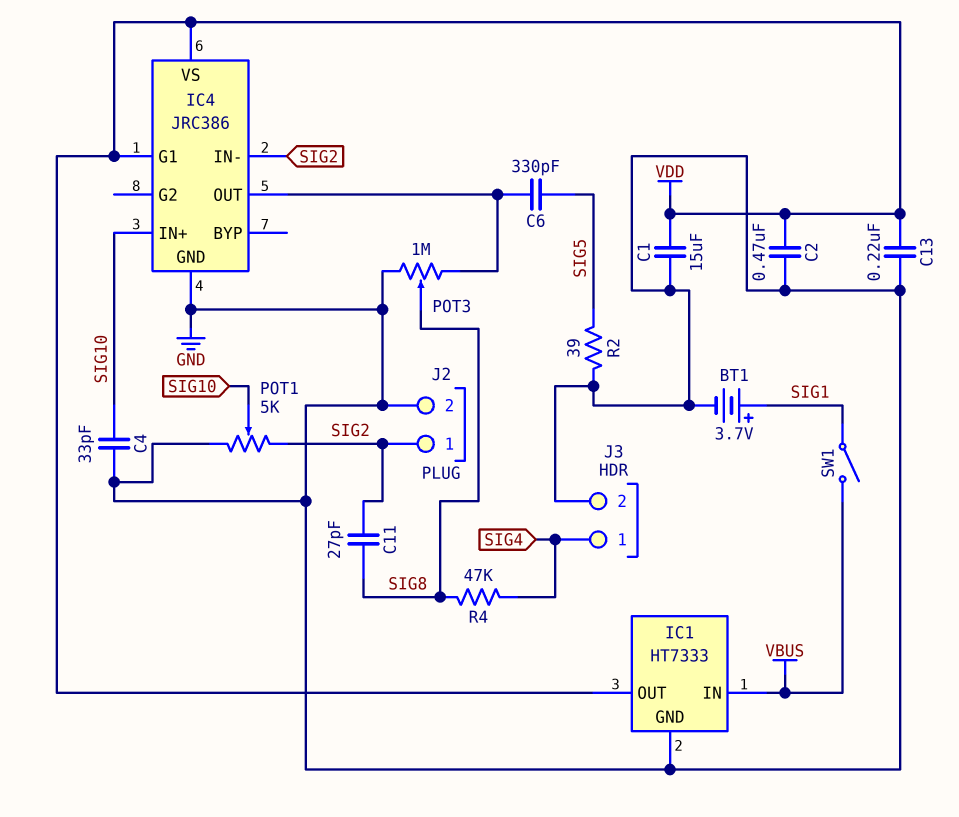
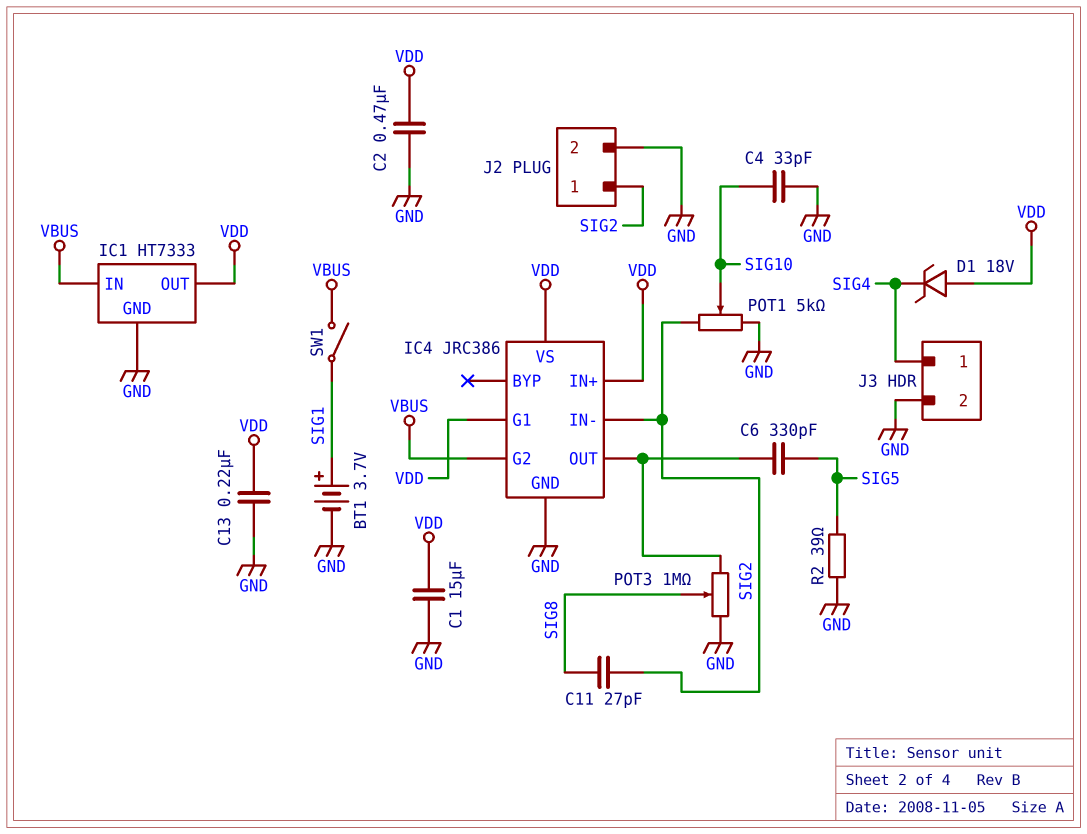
D1: none -> zener 18V (A VDD, K SIG4)
IC4 pin G2: none -> VBUS
IC4 pin IN+: SIG10 -> VDD
R4: 47k (SIG4, SIG8) -> none

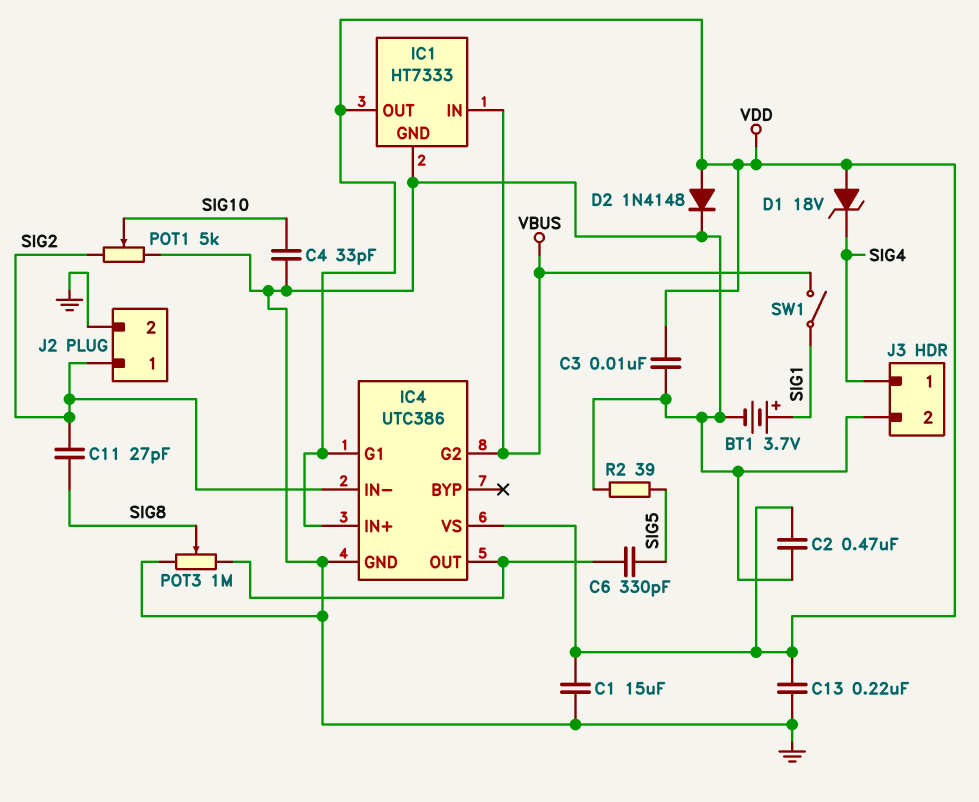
C3: none -> 10nF (GND, VDD)
D2: none -> diode 1N4148 (A VDD, K GND)
IC4: JRC386 -> UTC386

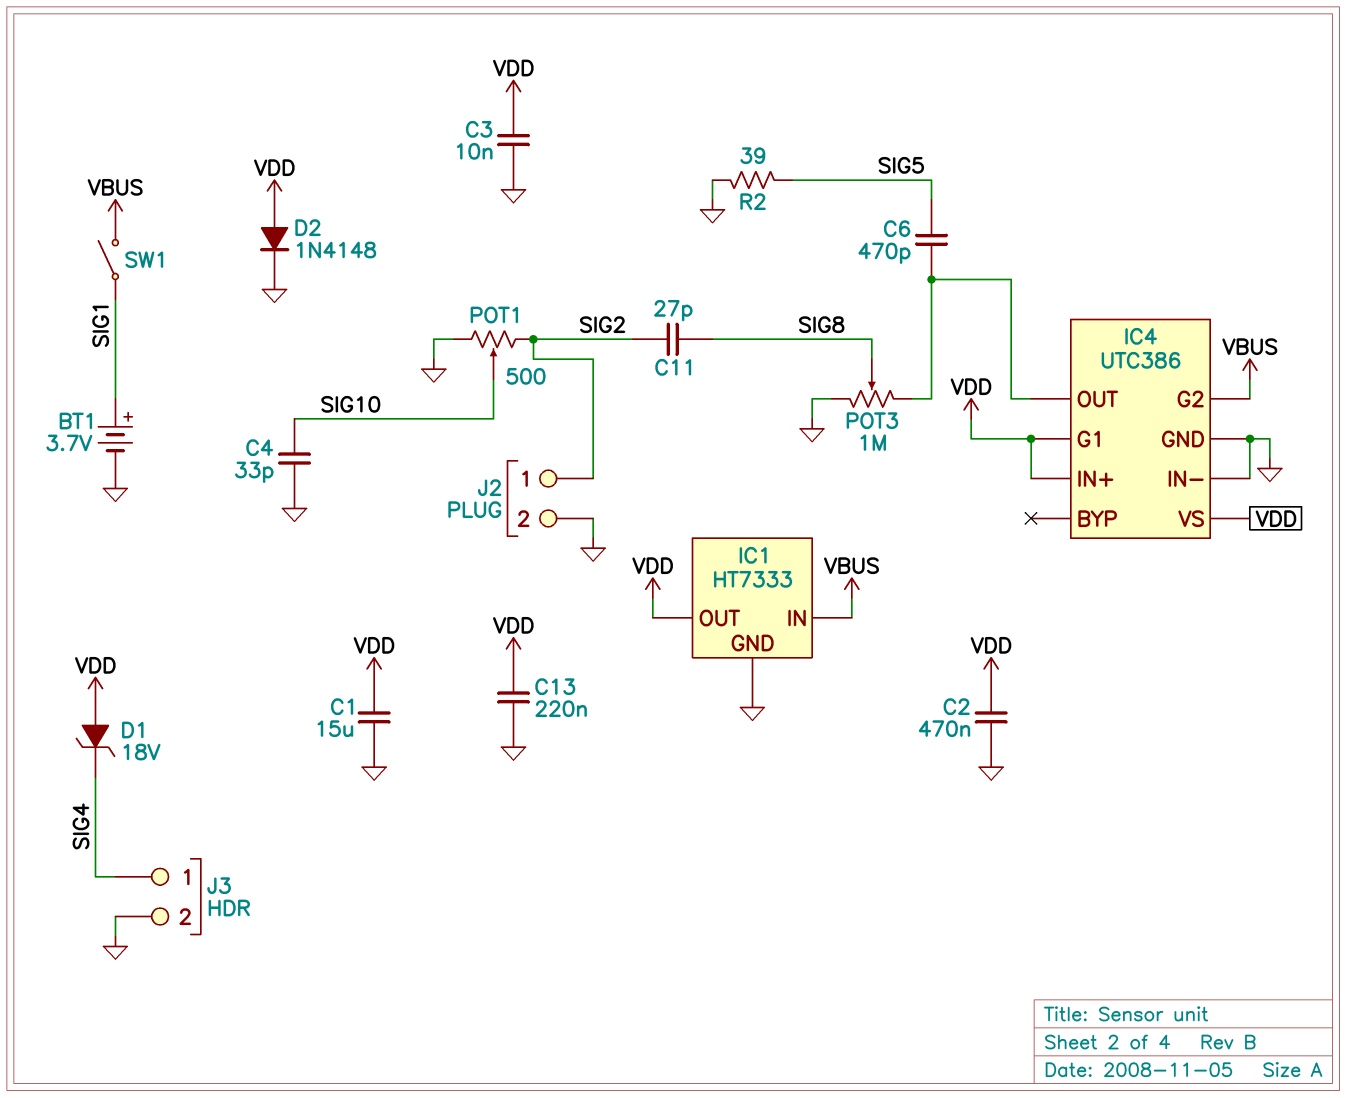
C6: 330pF (IC4/OUT, SIG5) -> 470pF (IC4/OUT, SIG5)
IC4 pin IN-: SIG2 -> GND
POT1: 5k (GND, SIG2, wiper SIG10) -> 500 (GND, SIG2, wiper SIG10)

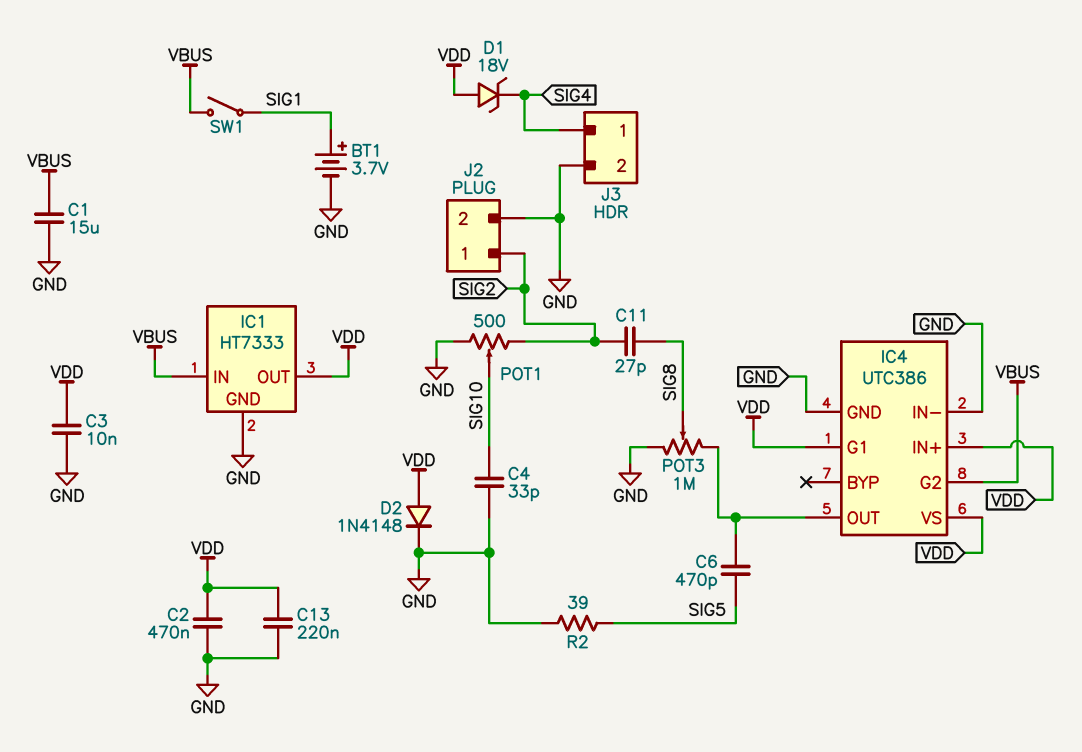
C1: 15uF (GND, VDD) -> 15uF (GND, VBUS)

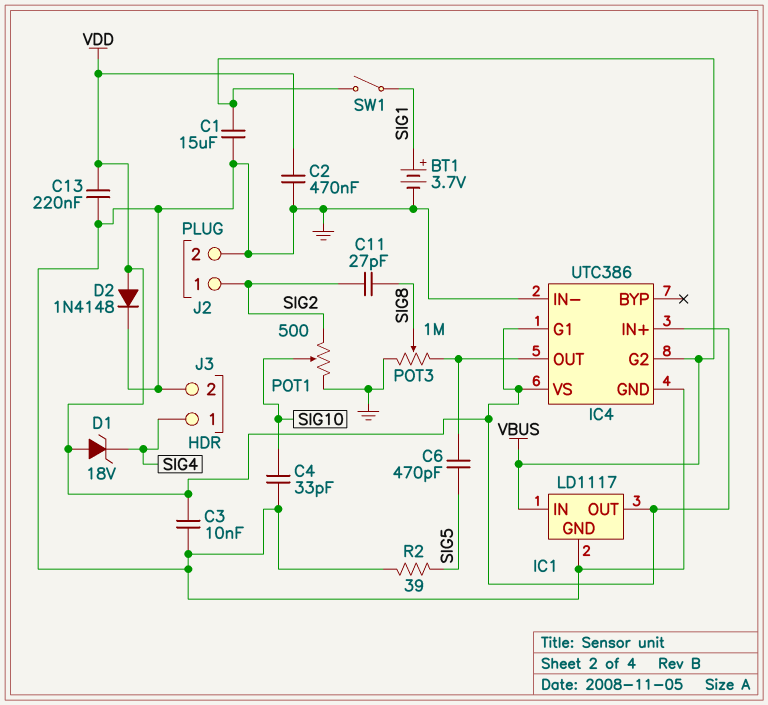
IC1: HT7333 -> LD1117

